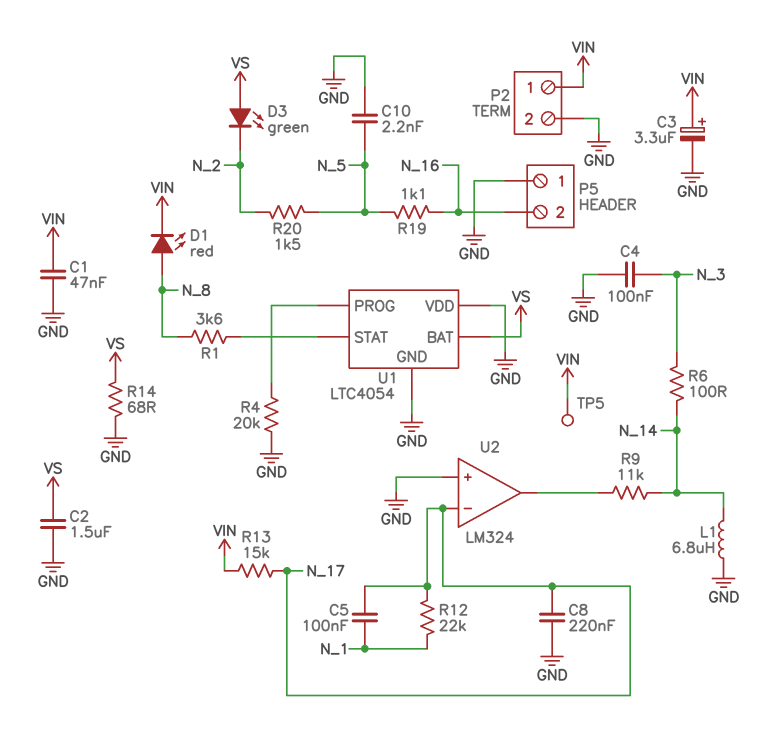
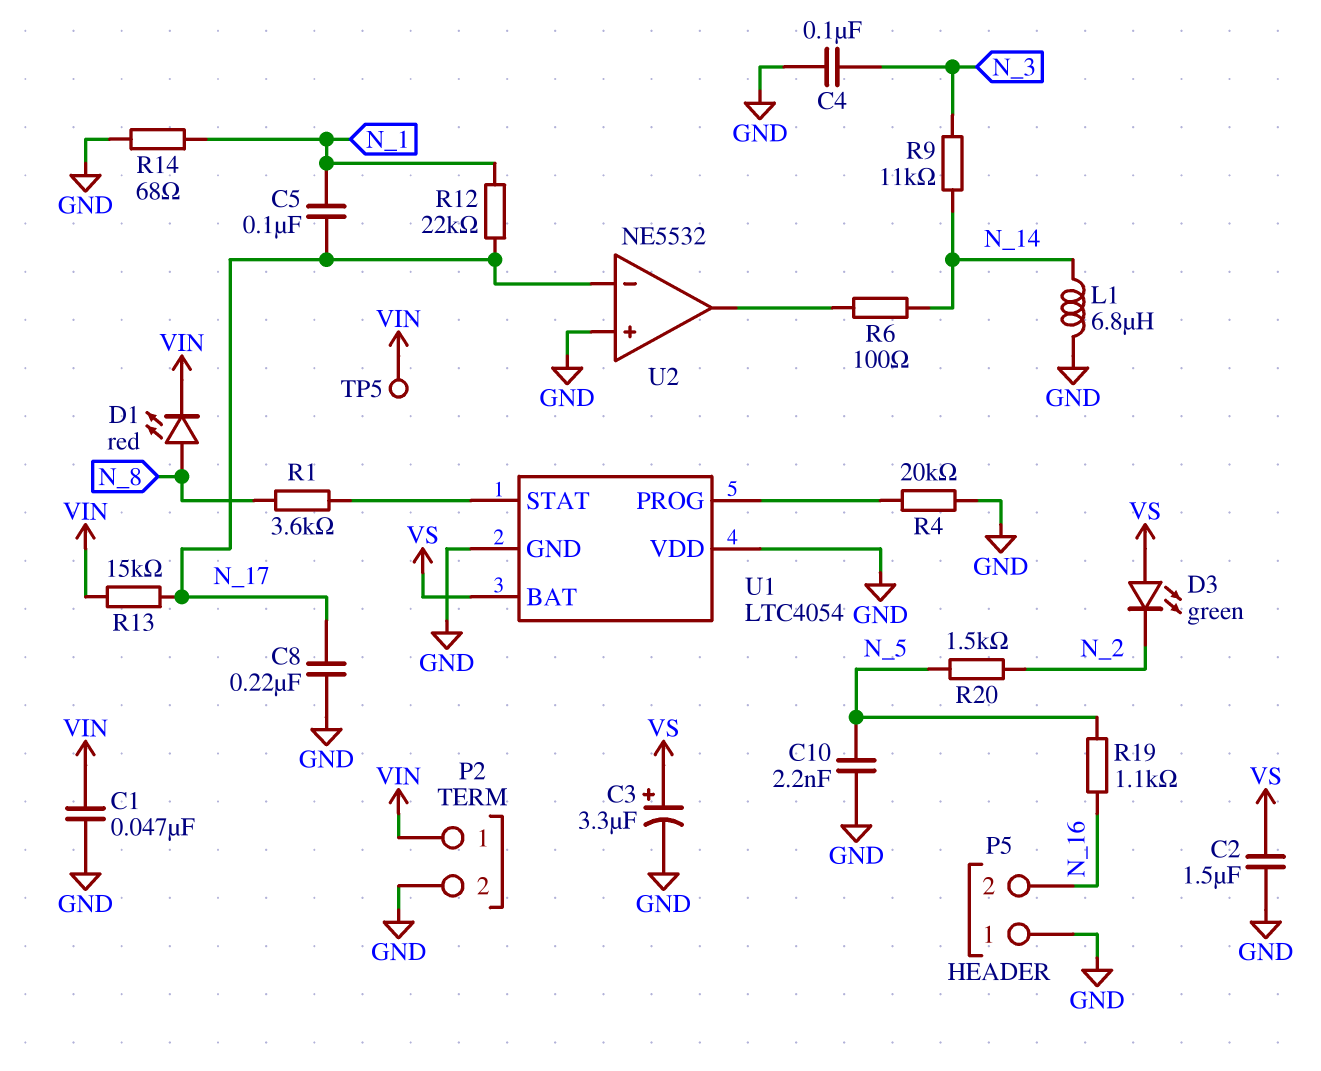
C3: 3.3uF (plus VIN, minus GND) -> 3.3uF (plus VS, minus GND)
R6: 100 (N_3, N_14) -> 100 (N_14, U2/out)
R9: 11k (N_14, U2/out) -> 11k (N_3, N_14)
R14: 68 (GND, VS) -> 68 (GND, N_1)
U2: LM324 -> NE5532

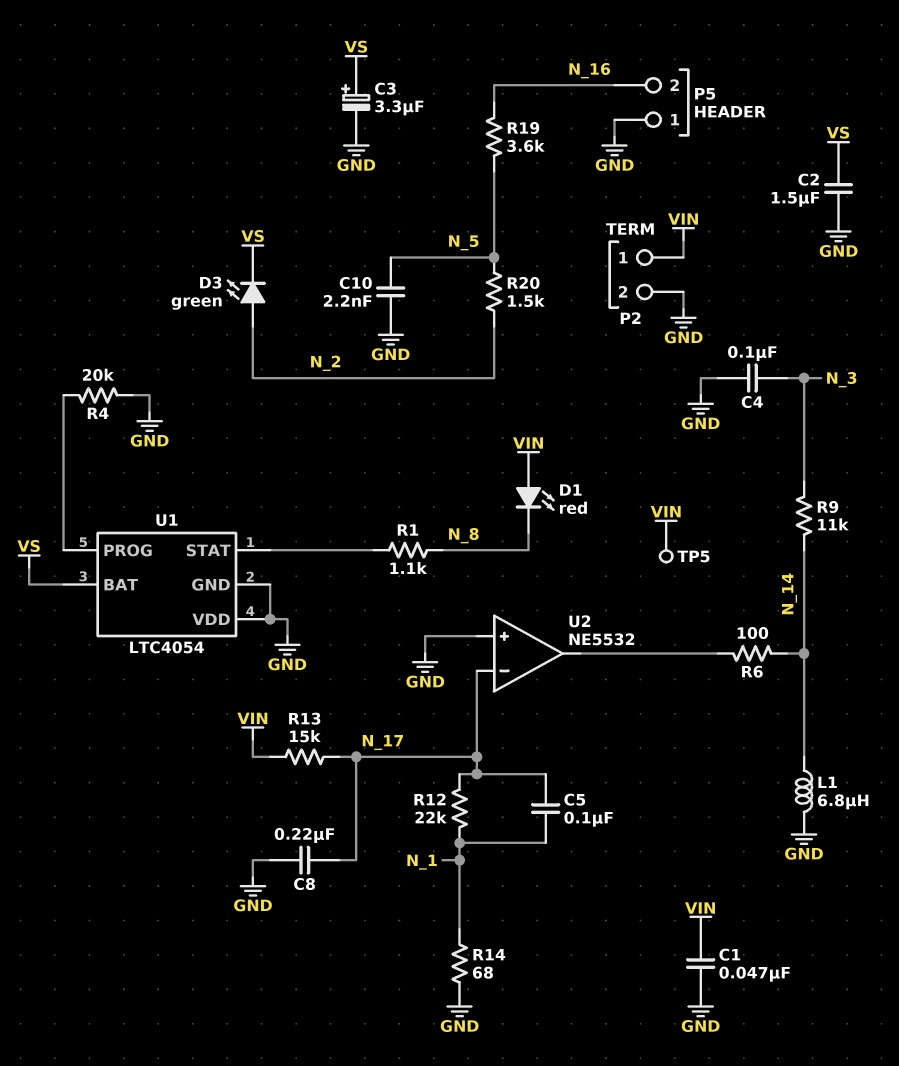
D1: LED red (A N_8, K VIN) -> LED red (A VIN, K N_8)
D3: LED green (A VS, K N_2) -> LED green (A N_2, K VS)
R1: 3.6k (N_8, U1/STAT) -> 1.1k (N_8, U1/STAT)
R19: 1.1k (N_5, N_16) -> 3.6k (N_5, N_16)

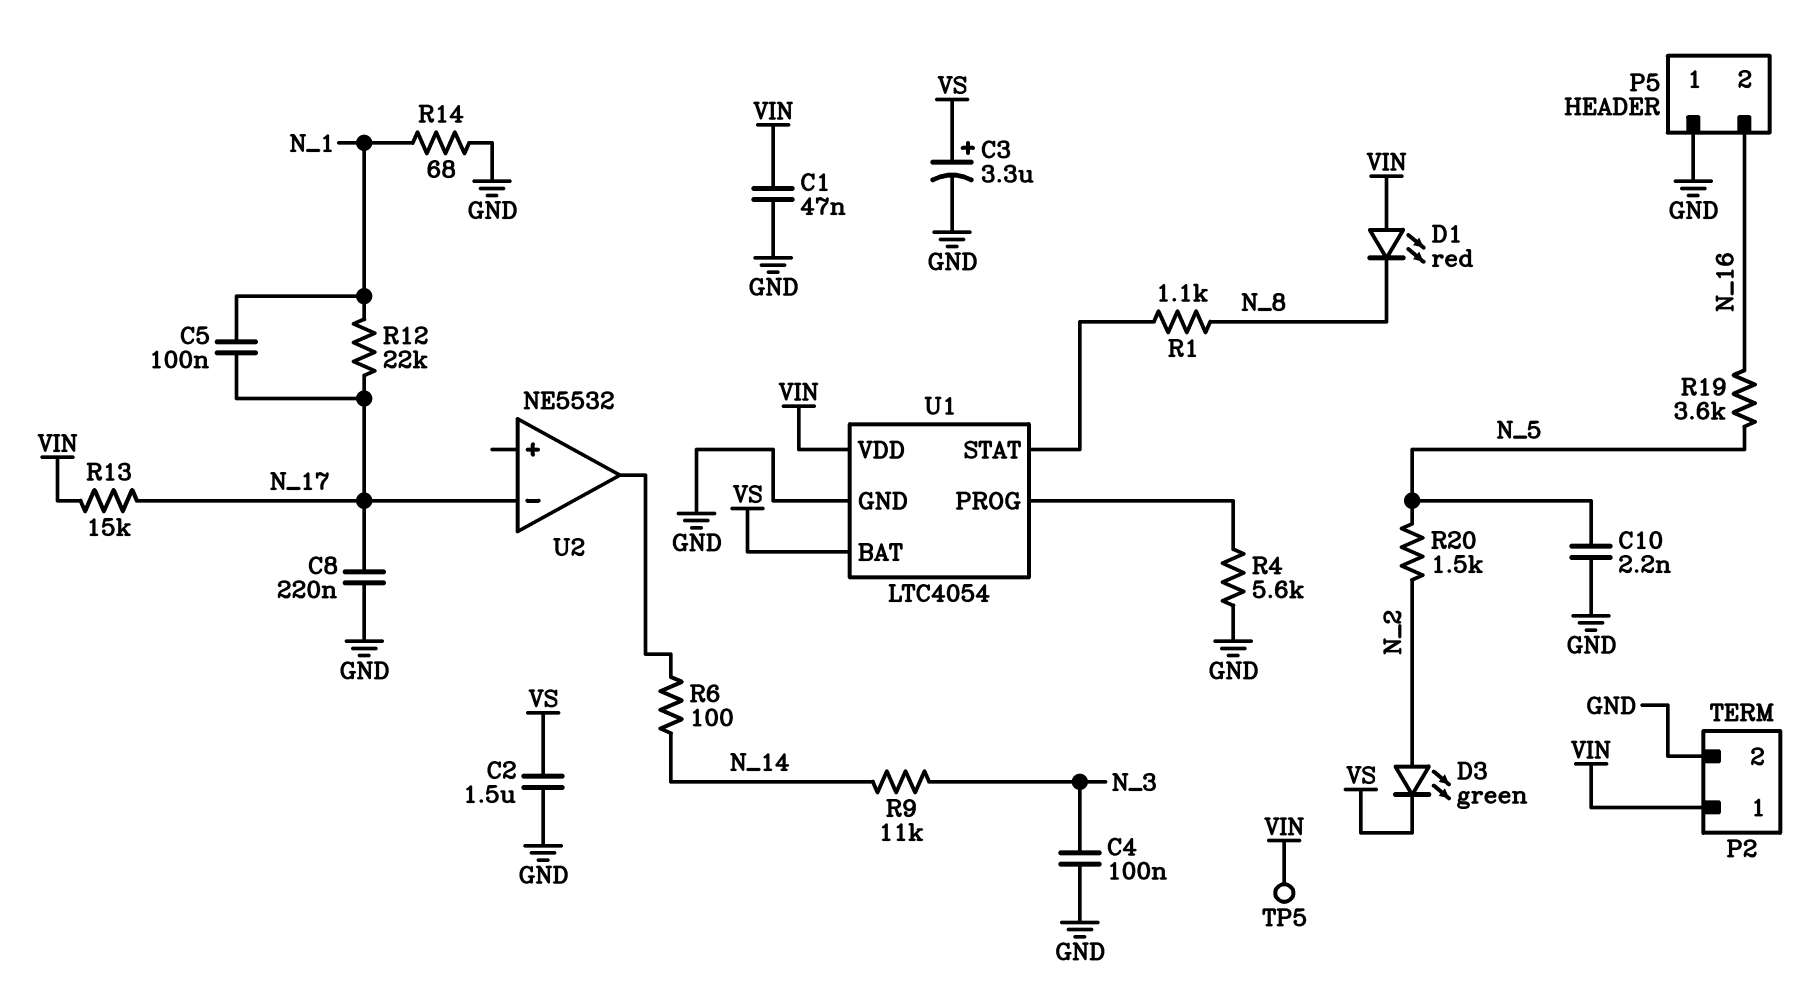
L1: 6.8uH (GND, N_14) -> none
R4: 20k (GND, U1/PROG) -> 5.6k (GND, U1/PROG)
U1 pin VDD: GND -> VIN
U2 pin in+: GND -> none

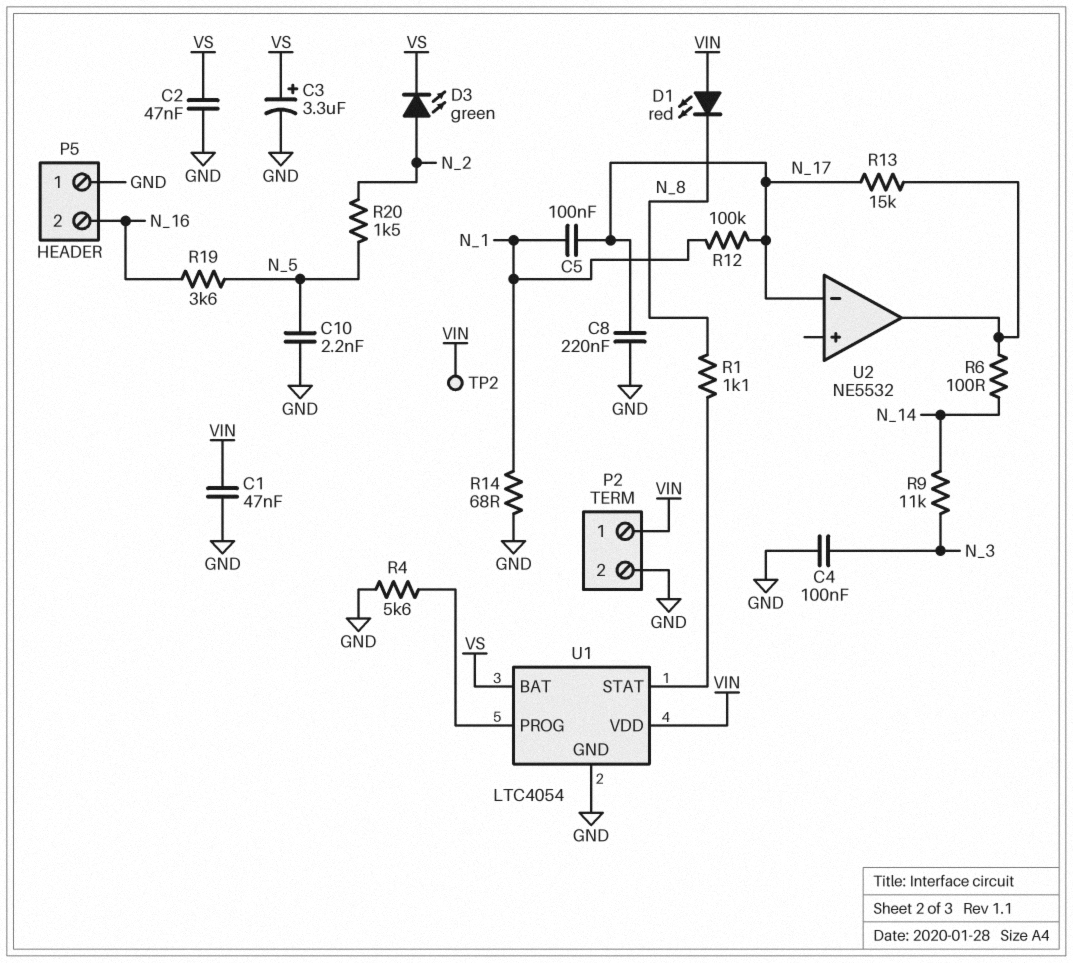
C2: 1.5uF (GND, VS) -> 47nF (GND, VS)
R12: 22k (N_1, N_17) -> 100k (N_1, N_17)
R13: 15k (N_17, VIN) -> 15k (N_17, U2/out)
TP2: none -> test point (VIN)
TP5: test point (VIN) -> none

